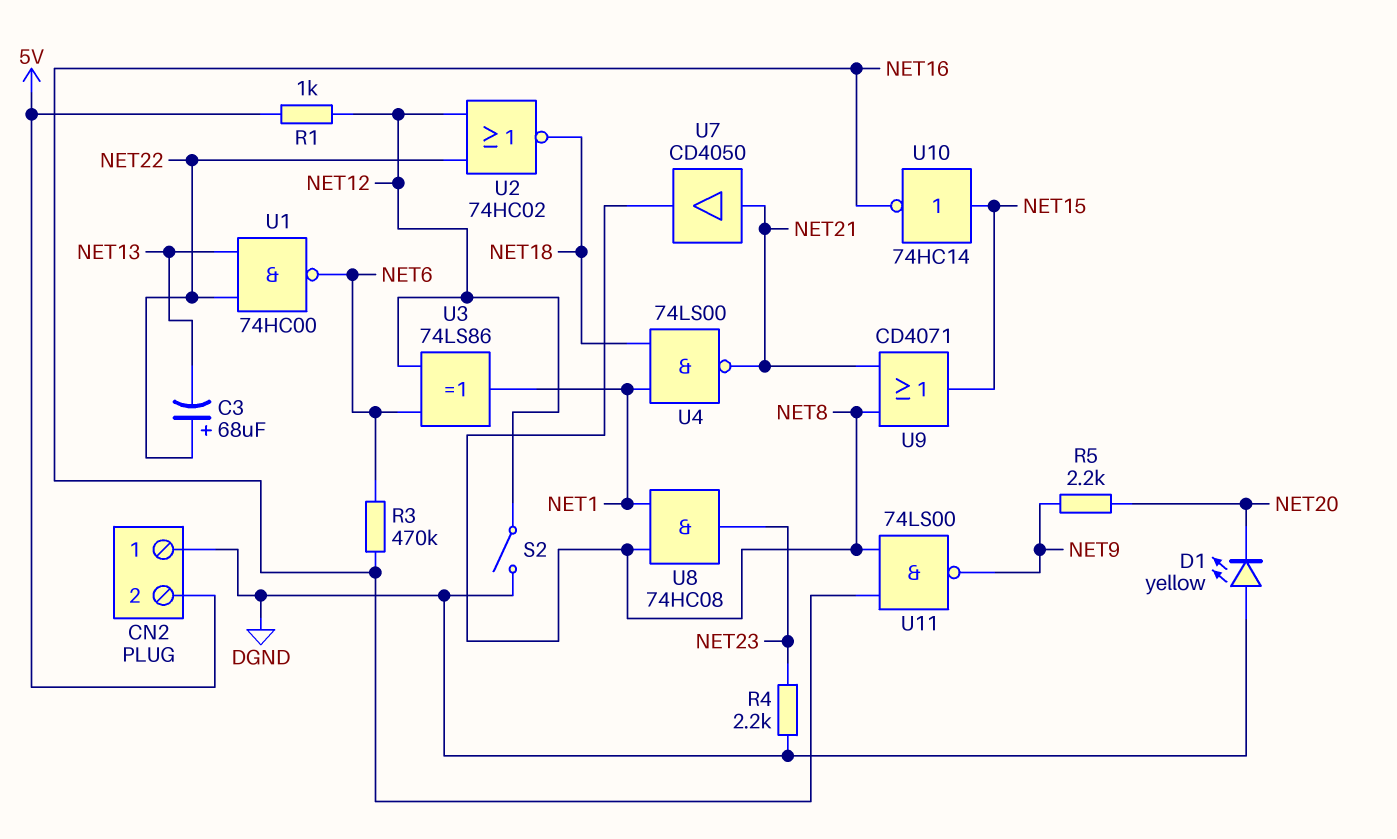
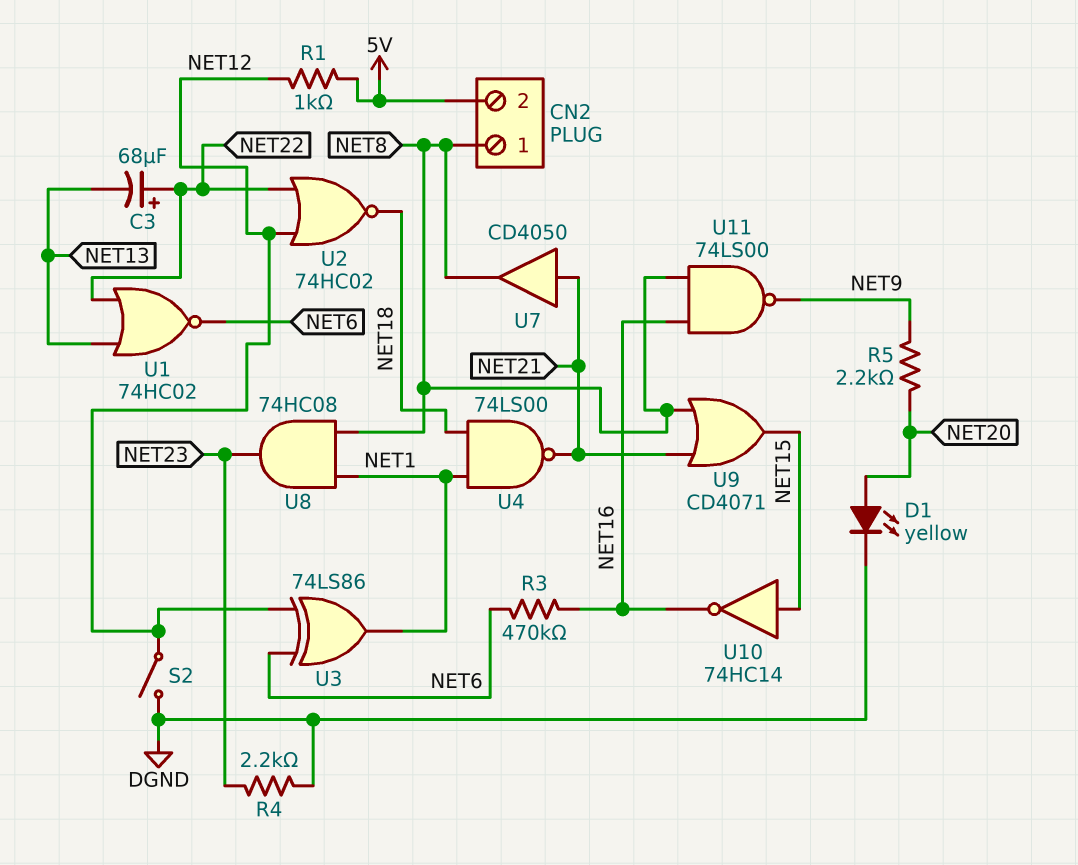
CN2 pin 1: DGND -> NET8
D1: LED yellow (A DGND, K NET20) -> LED yellow (A NET20, K DGND)
U1: NAND 74HC00 (in NET13, in NET22, out NET6) -> NOR 74HC02 (in NET13, in NET22, out NET6)

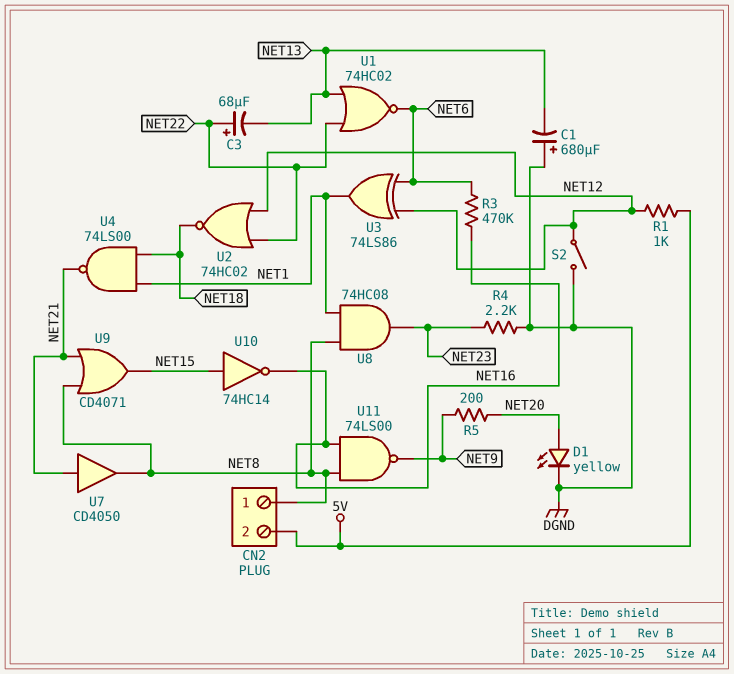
C1: none -> 680uF (plus DGND, minus NET13)
R5: 2.2k (NET9, NET20) -> 200 (NET9, NET20)

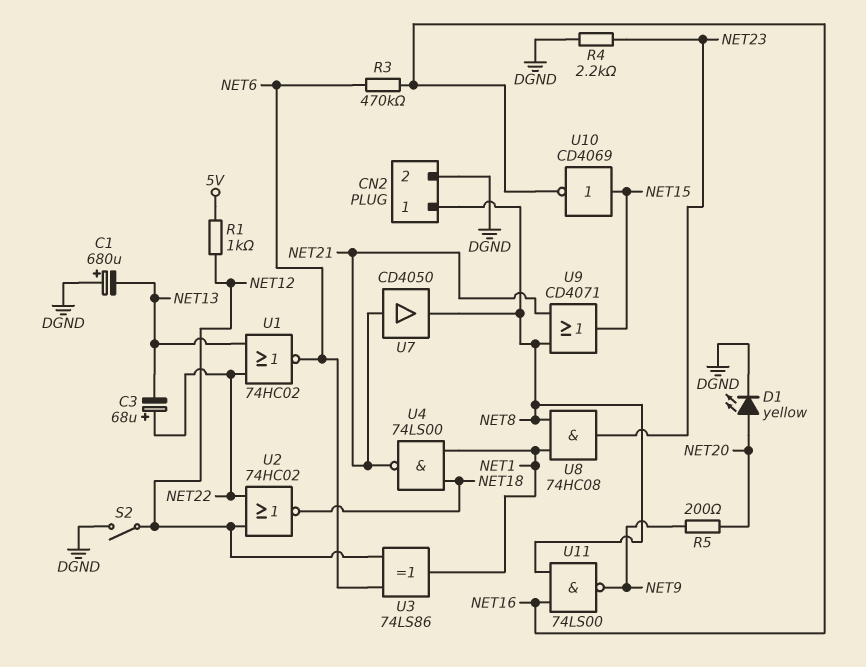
CN2 pin 2: 5V -> DGND
U10: NOT 74HC14 (in NET15, out NET16) -> NOT CD4069 (in NET15, out NET16)

